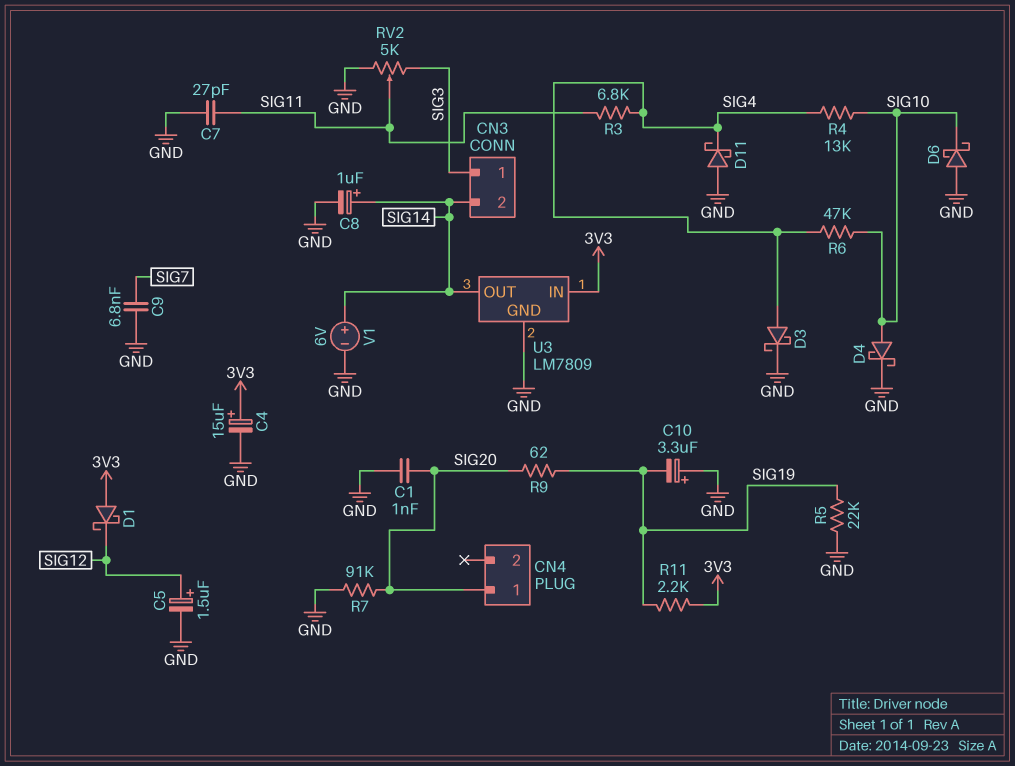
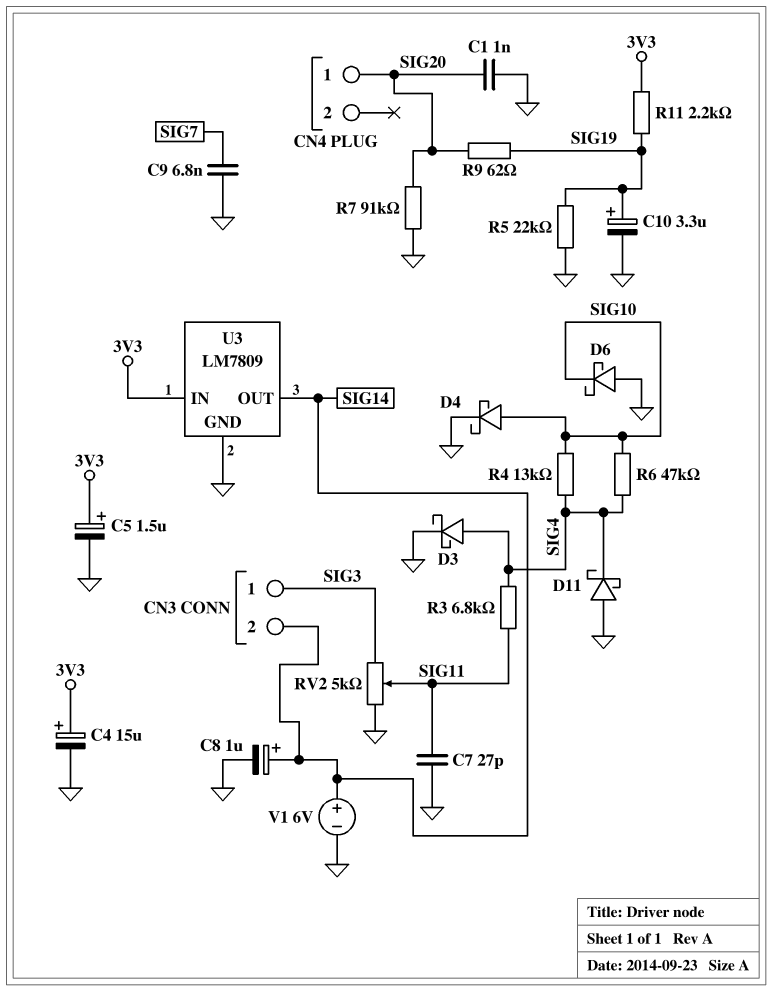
C5: 1.5uF (plus SIG12, minus GND) -> 1.5uF (plus 3V3, minus GND)
C10: 3.3uF (plus GND, minus SIG19) -> 3.3uF (plus SIG19, minus GND)
D1: schottky (A 3V3, K SIG12) -> none

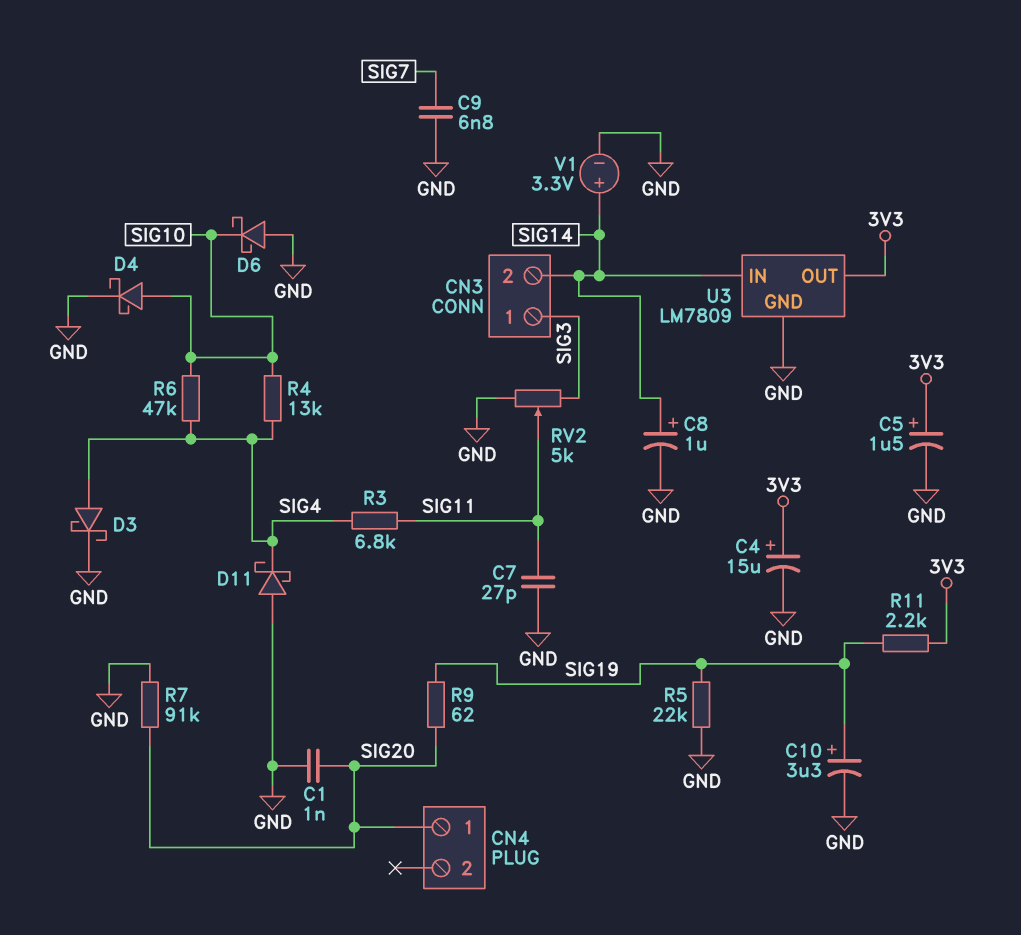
U3 pin IN: 3V3 -> SIG14
U3 pin OUT: SIG14 -> 3V3
V1: 6V (plus SIG14, minus GND) -> 3.3V (plus SIG14, minus GND)

